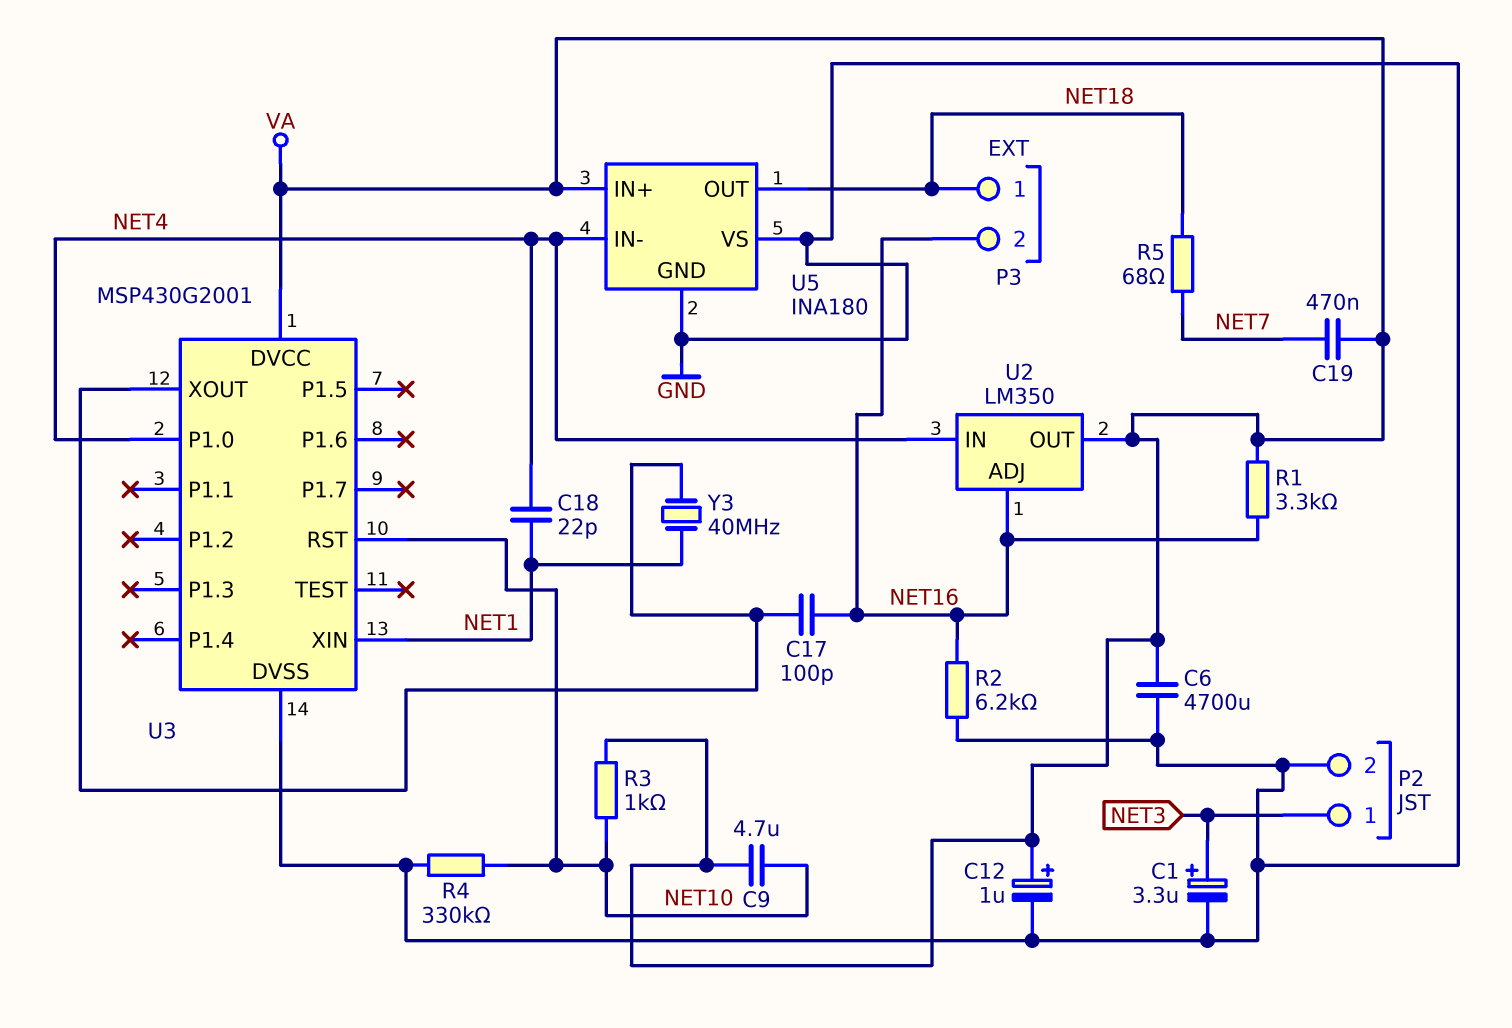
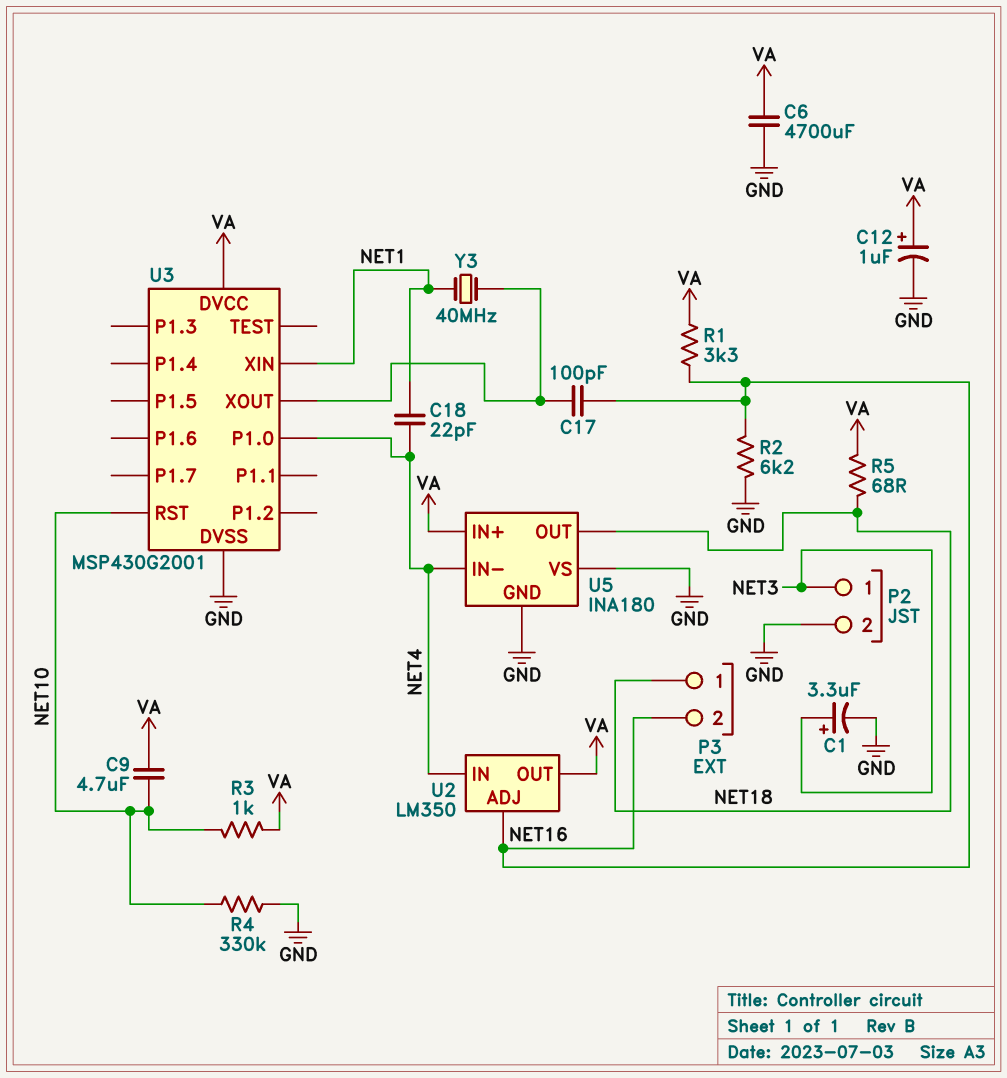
C19: 470nF (NET7, VA) -> none
R5: 68 (NET7, NET18) -> 68 (NET18, VA)

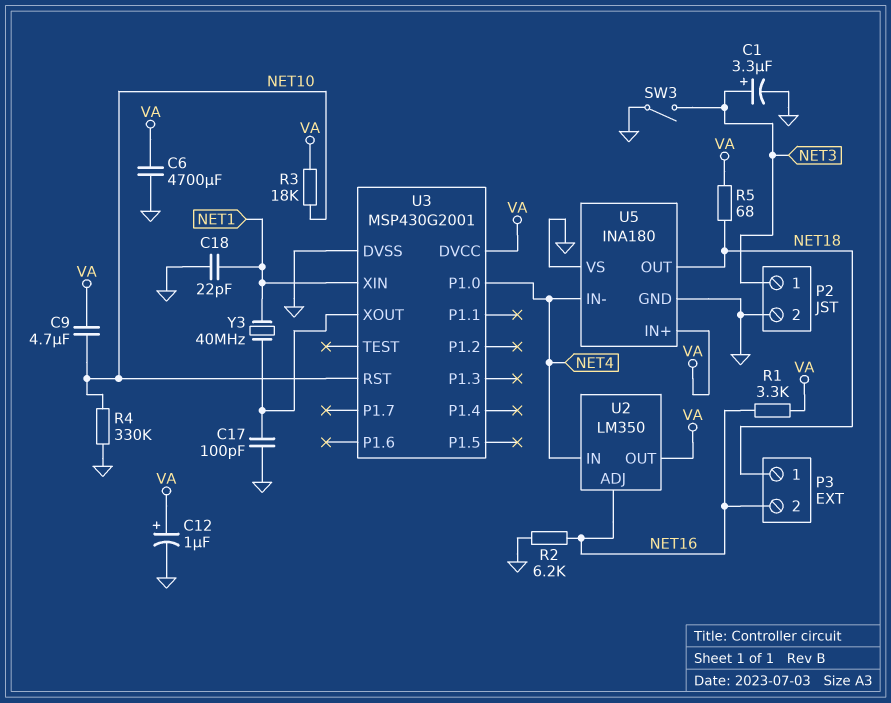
C17: 100pF (NET16, U3/XOUT) -> 100pF (GND, U3/XOUT)
C18: 22pF (NET1, NET4) -> 22pF (GND, NET1)
R3: 1k (NET10, VA) -> 18k (NET10, VA)
SW3: none -> switch (GND, NET3)

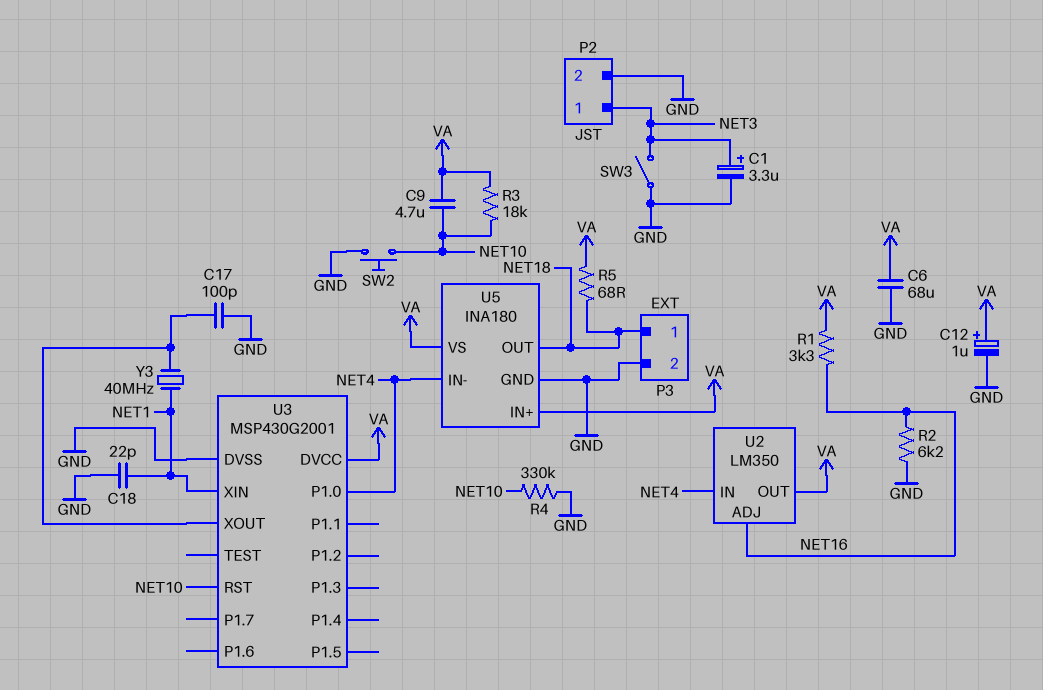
C6: 4700uF (GND, VA) -> 68uF (GND, VA)
P3 pin 2: NET16 -> GND
SW2: none -> button (GND, NET10)
U5 pin VS: GND -> VA

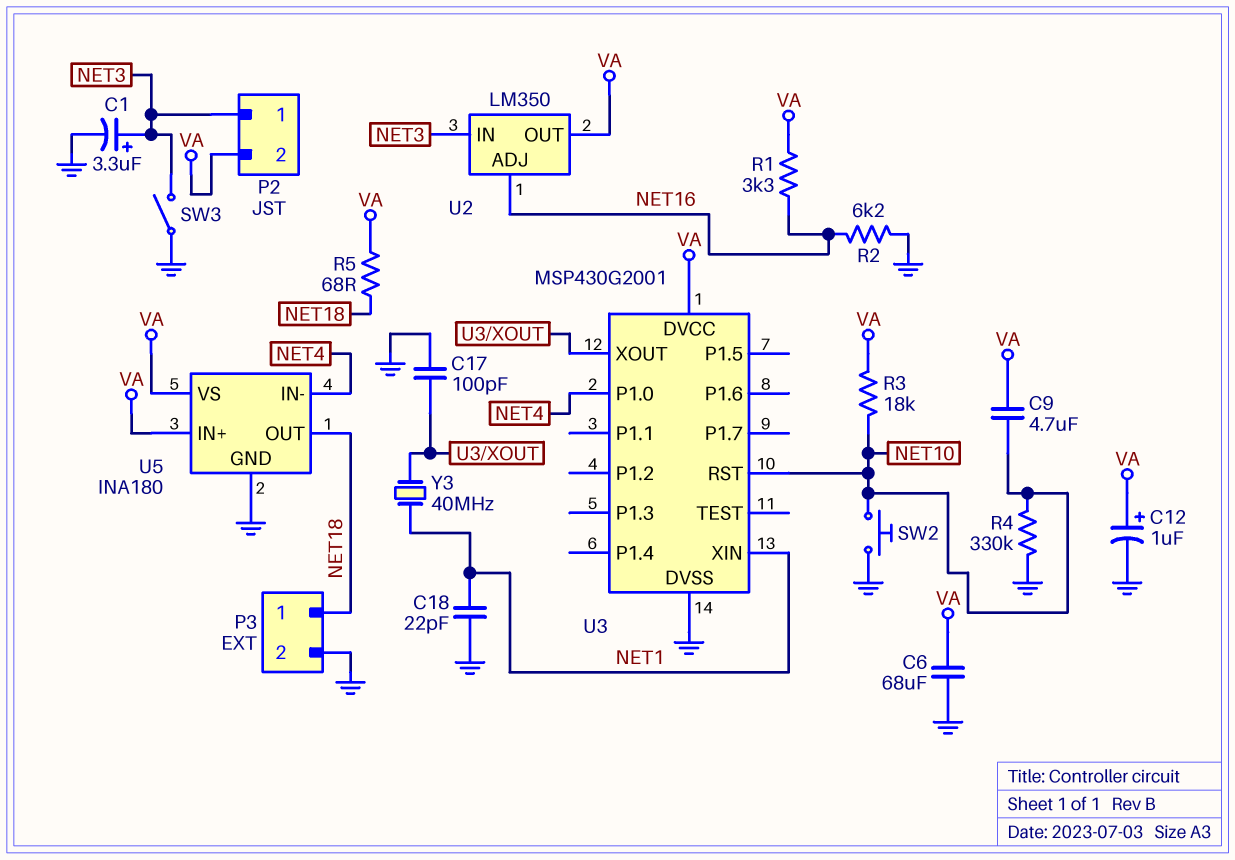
P2 pin 2: GND -> VA
U2 pin IN: NET4 -> NET3

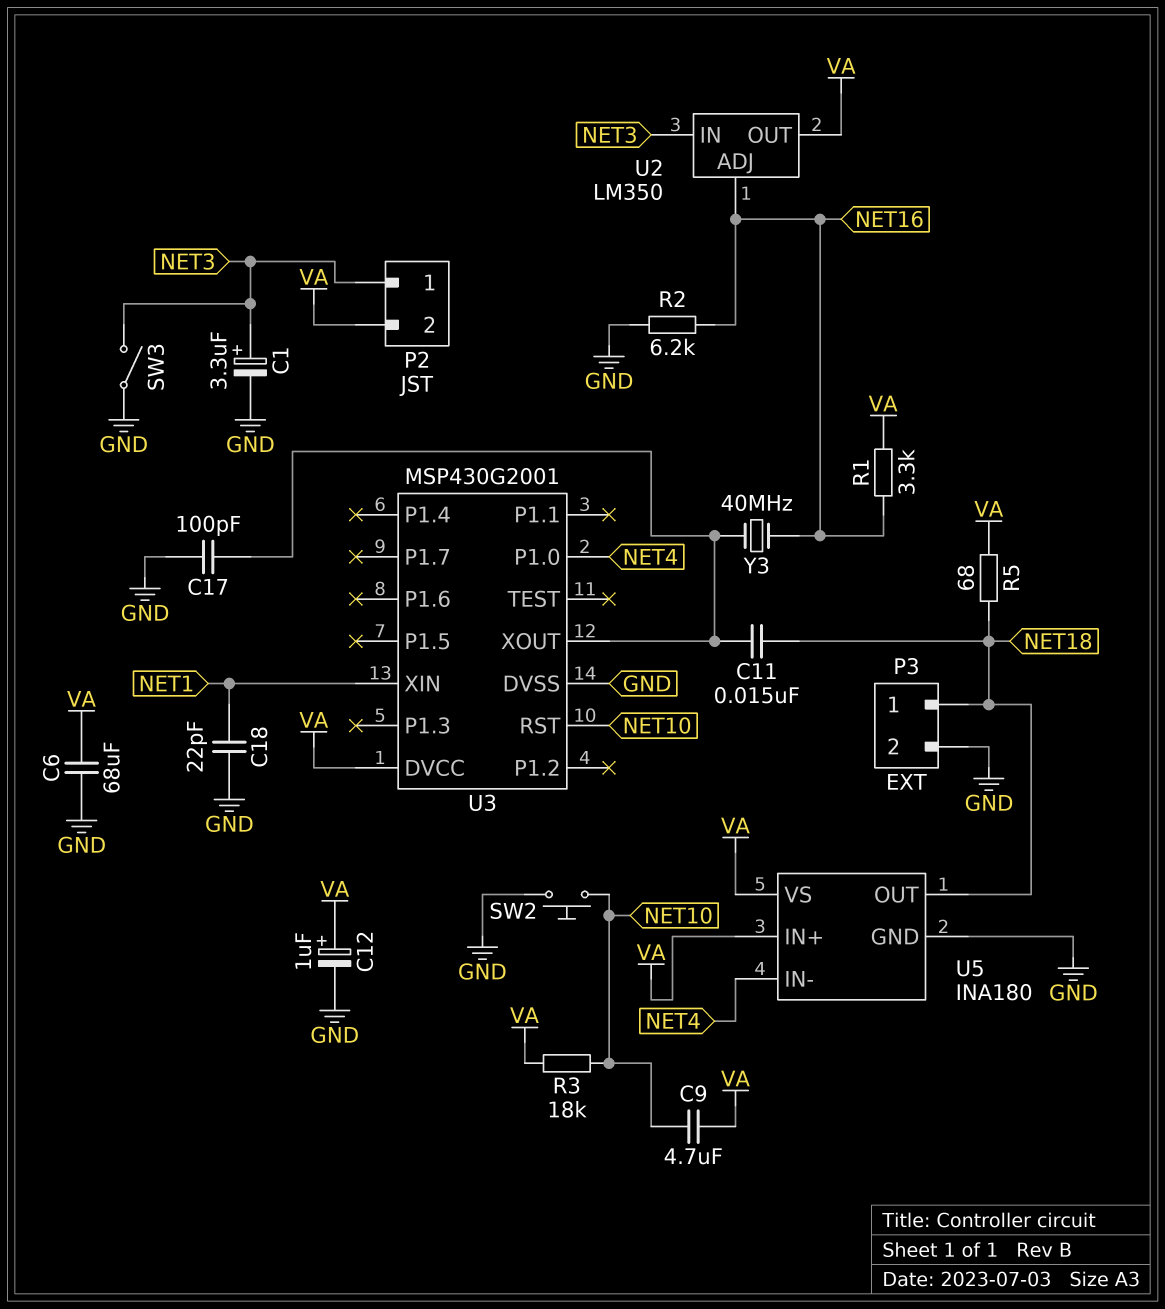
C11: none -> 15nF (NET18, U3/XOUT)
R4: 330k (GND, NET10) -> none
Y3: 40MHz (NET1, U3/XOUT) -> 40MHz (NET16, U3/XOUT)

